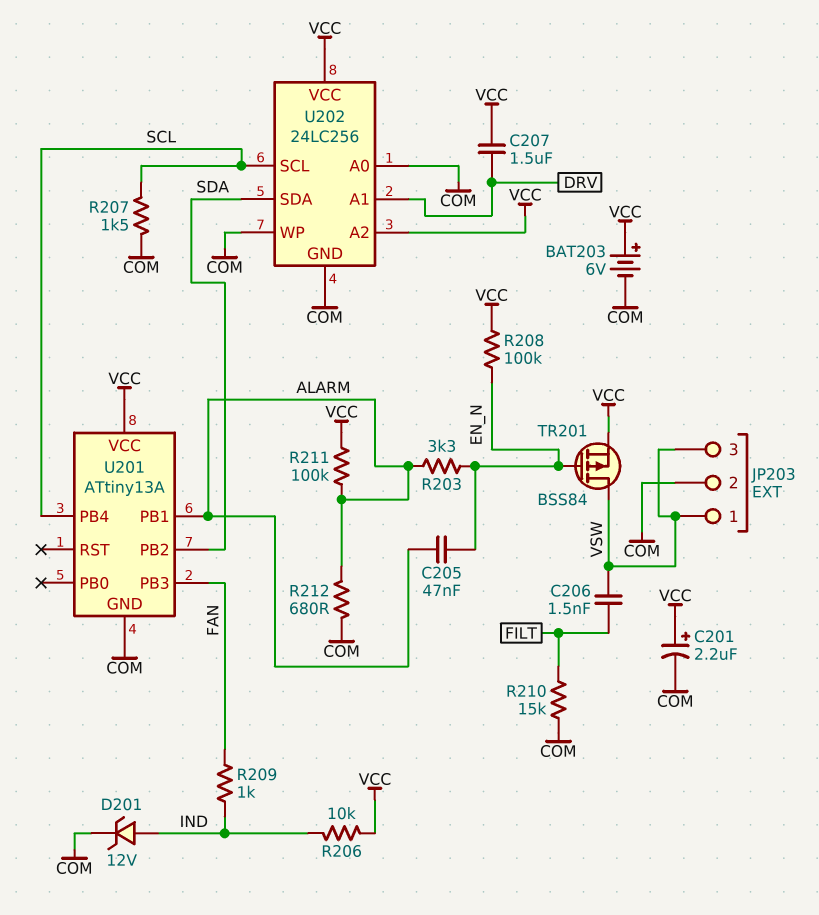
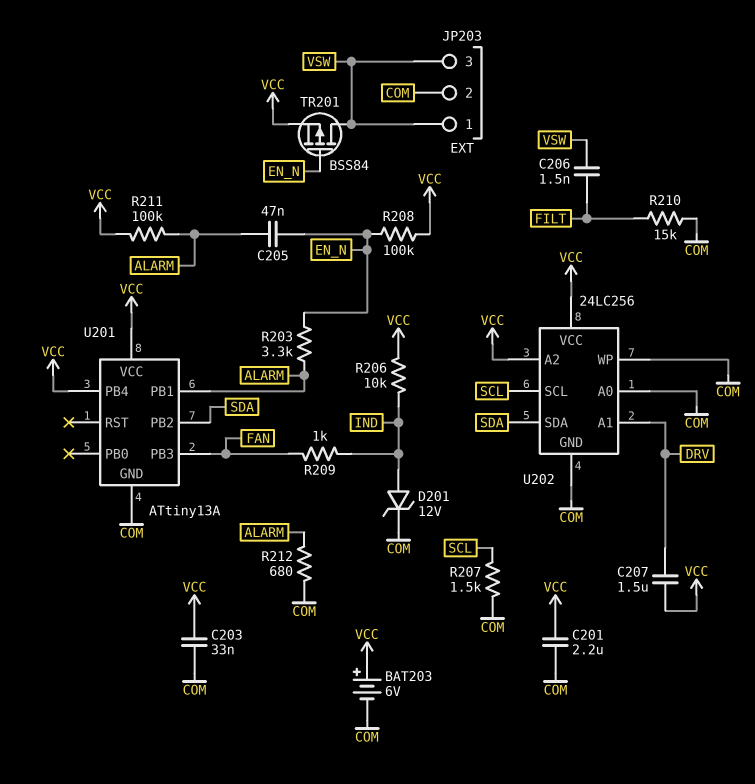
C201: 2.2uF (plus VCC, minus COM) -> 2.2uF (COM, VCC)
C203: none -> 33nF (COM, VCC)
U201 pin PB4: SCL -> VCC

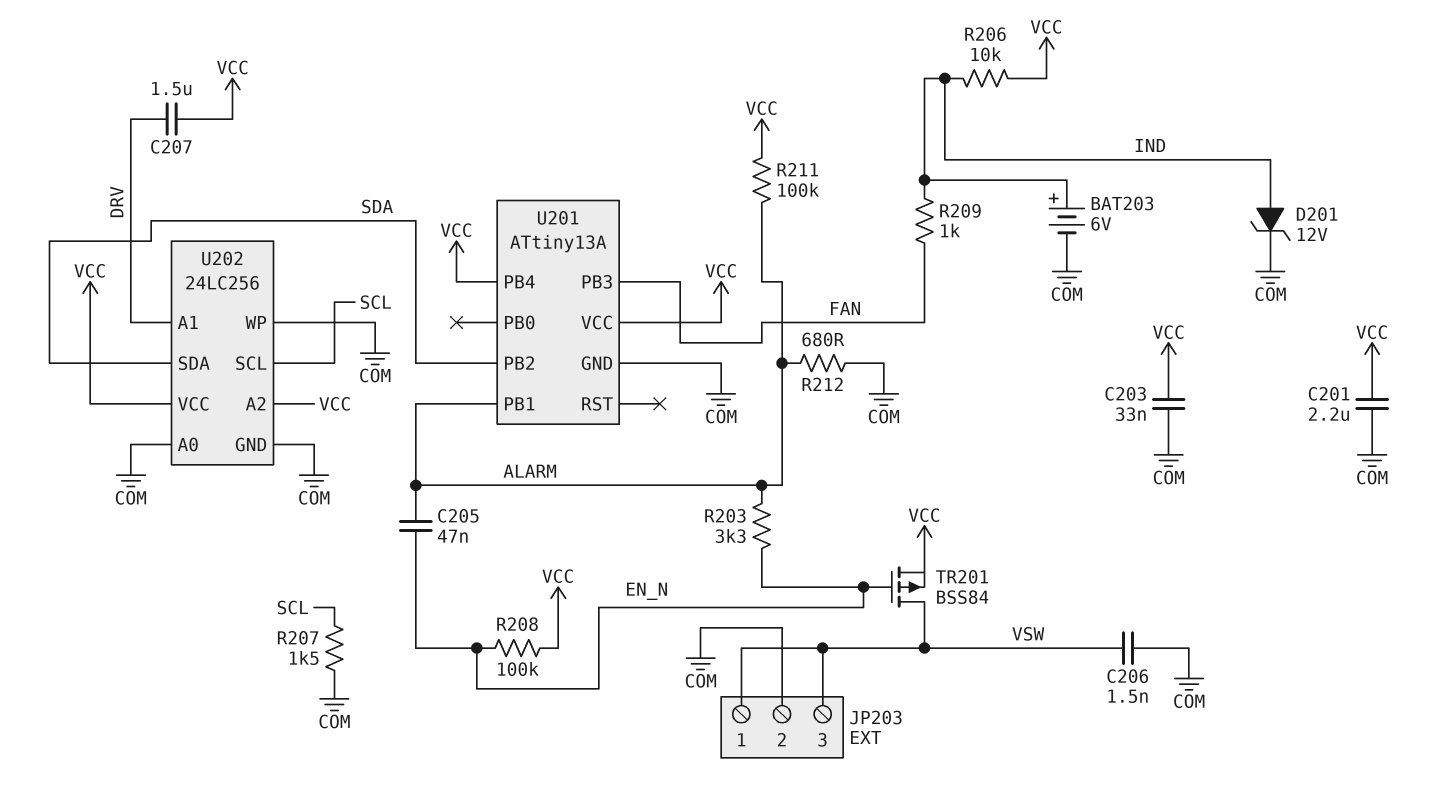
BAT203: 6V (plus VCC, minus COM) -> 6V (plus IND, minus COM)
C206: 1.5nF (FILT, VSW) -> 1.5nF (COM, VSW)
R210: 15k (COM, FILT) -> none

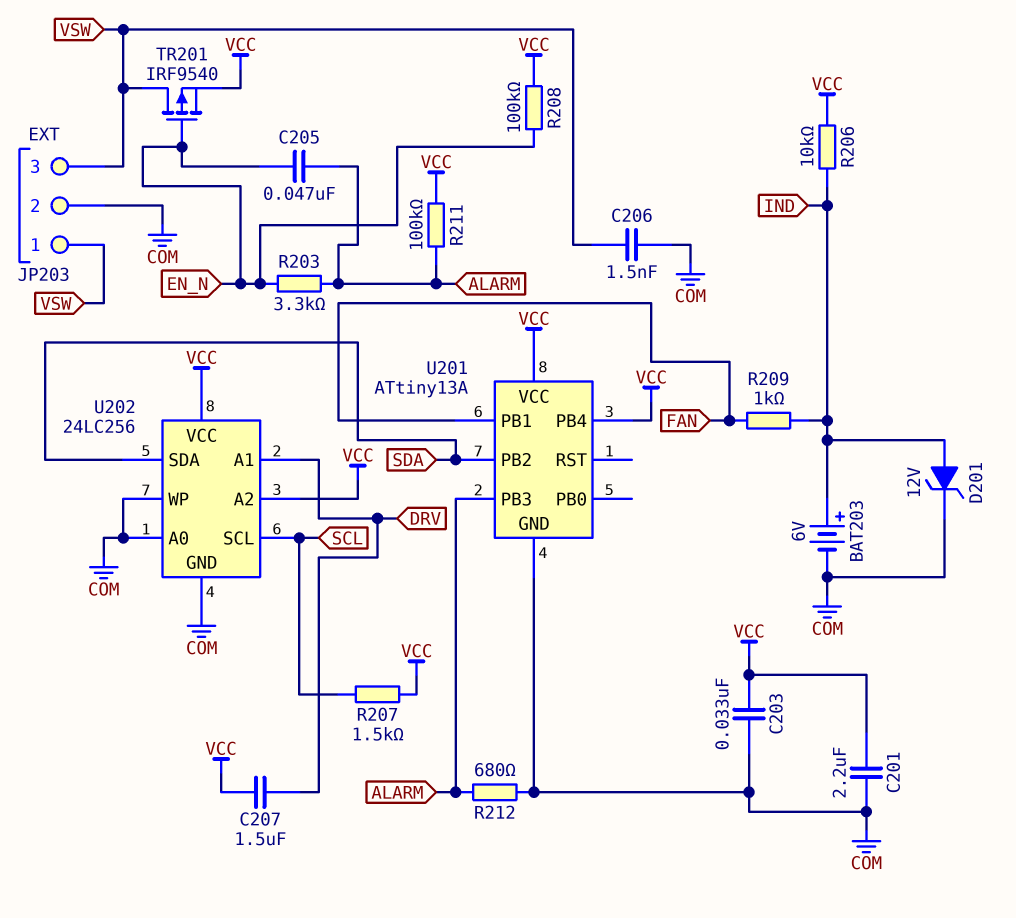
R207: 1.5k (COM, SCL) -> 1.5k (SCL, VCC)
TR201: PMOS BSS84 (G EN_N, D VSW, S VCC) -> PMOS IRF9540 (G EN_N, D VSW, S VCC)
U201 pin PB1: ALARM -> FAN
U201 pin PB3: FAN -> ALARM

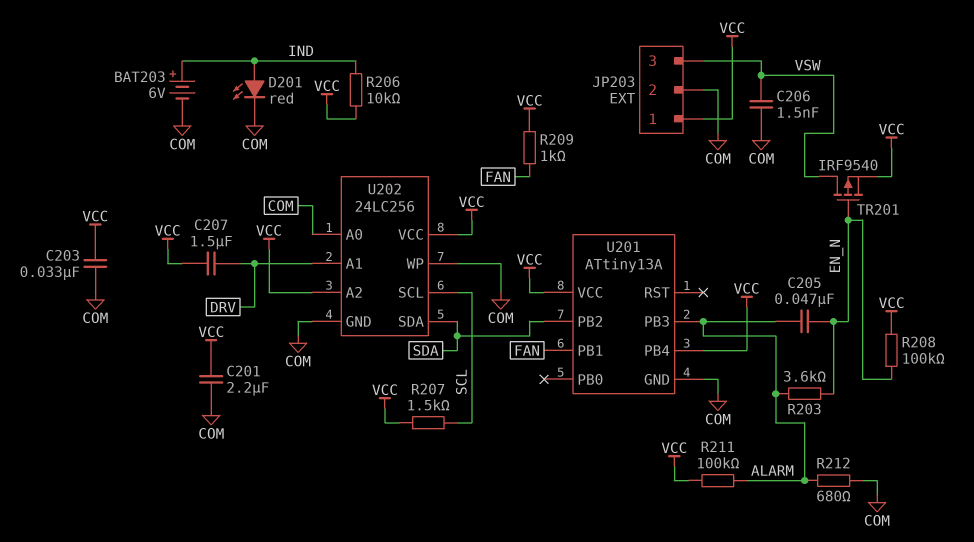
D201: zener 12V (A IND, K COM) -> LED red (A IND, K COM)
JP203 pin 1: VSW -> VCC
R203: 3.3k (ALARM, EN_N) -> 3.6k (ALARM, EN_N)
R209: 1k (FAN, IND) -> 1k (FAN, VCC)

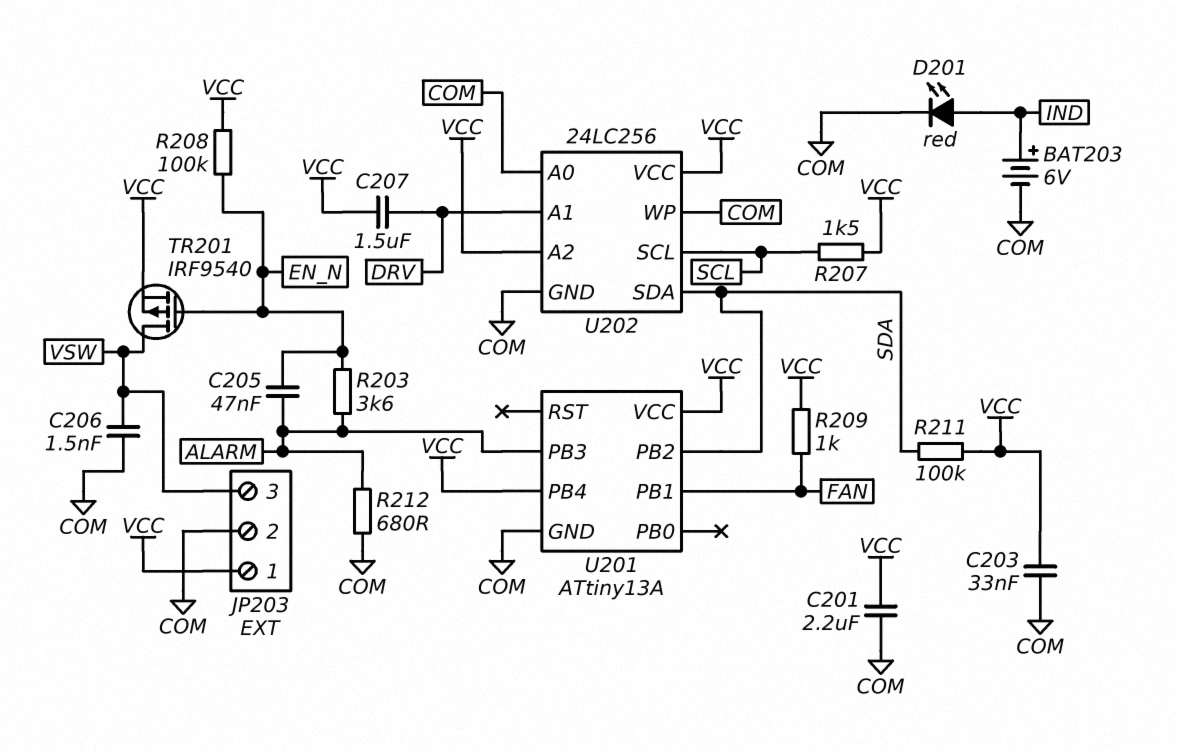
R206: 10k (IND, VCC) -> none
R211: 100k (ALARM, VCC) -> 100k (SDA, VCC)

